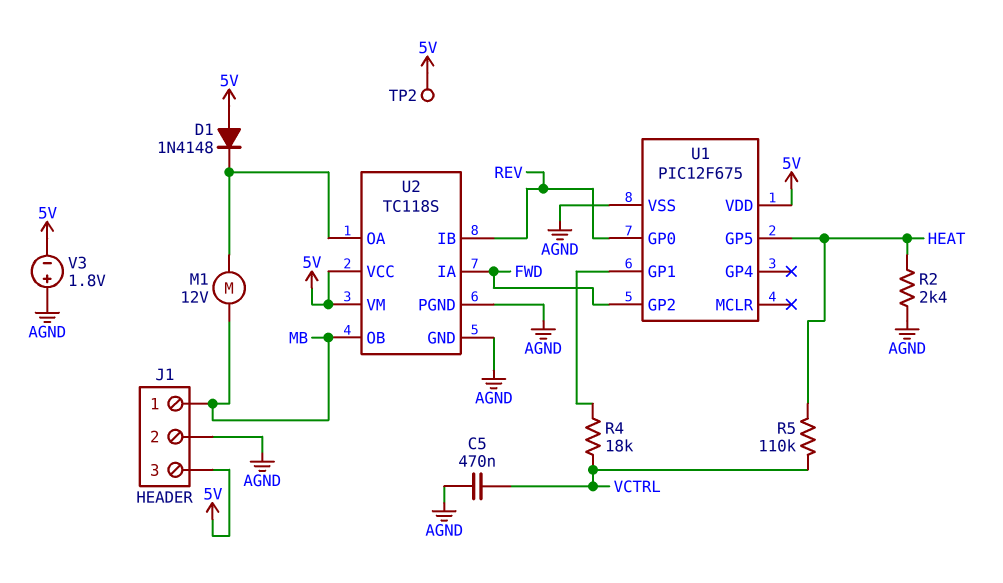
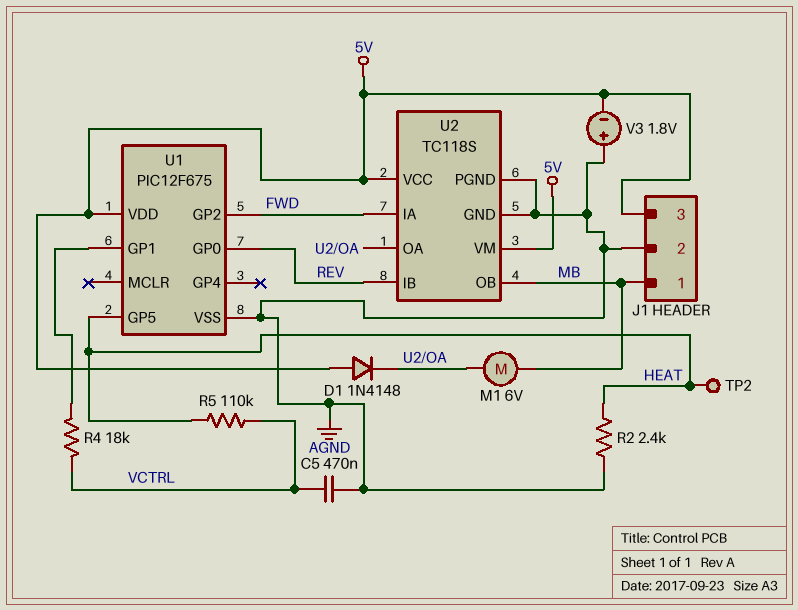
M1: motor 12V (MB, U2/OA) -> motor 6V (MB, U2/OA)
TP2: test point (5V) -> test point (HEAT)

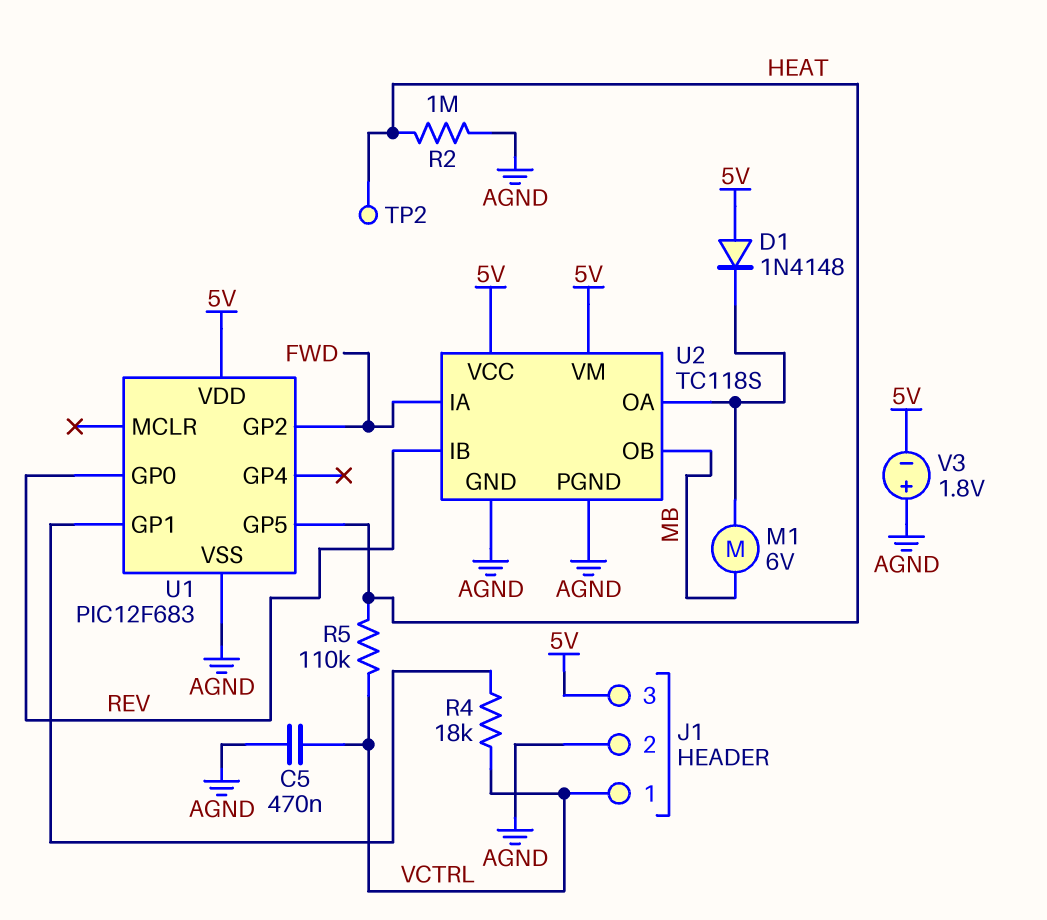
J1 pin 1: MB -> VCTRL
R2: 2.4k (AGND, HEAT) -> 1M (AGND, HEAT)
U1: PIC12F675 -> PIC12F683

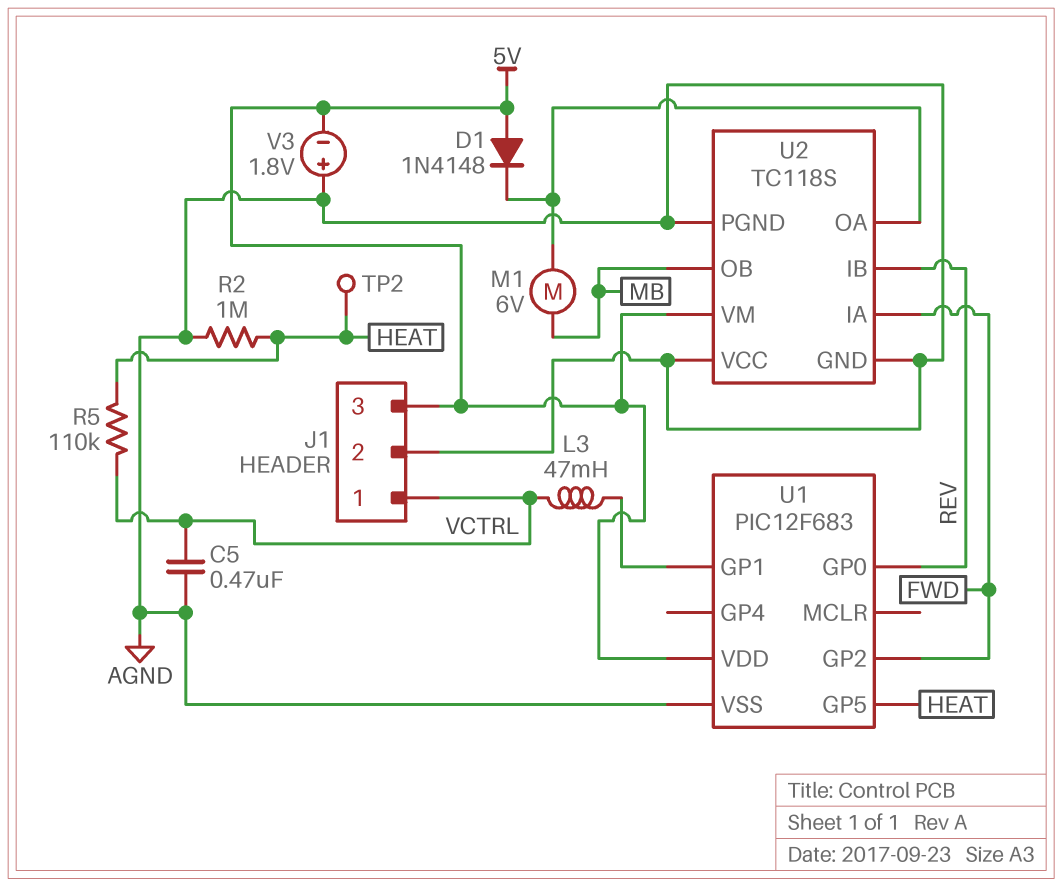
L3: none -> 47mH (U1/GP1, VCTRL)
R4: 18k (U1/GP1, VCTRL) -> none
U2 pin VCC: 5V -> AGND

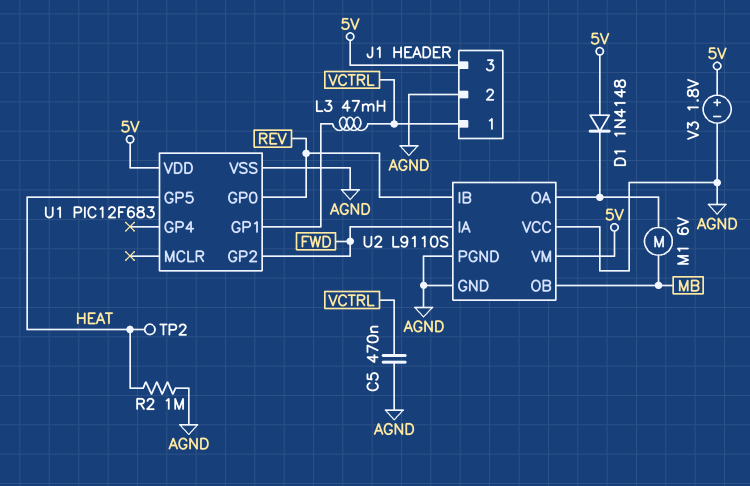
R5: 110k (HEAT, VCTRL) -> none
U2: TC118S -> L9110S
V3: 1.8V (plus AGND, minus 5V) -> 1.8V (plus 5V, minus AGND)

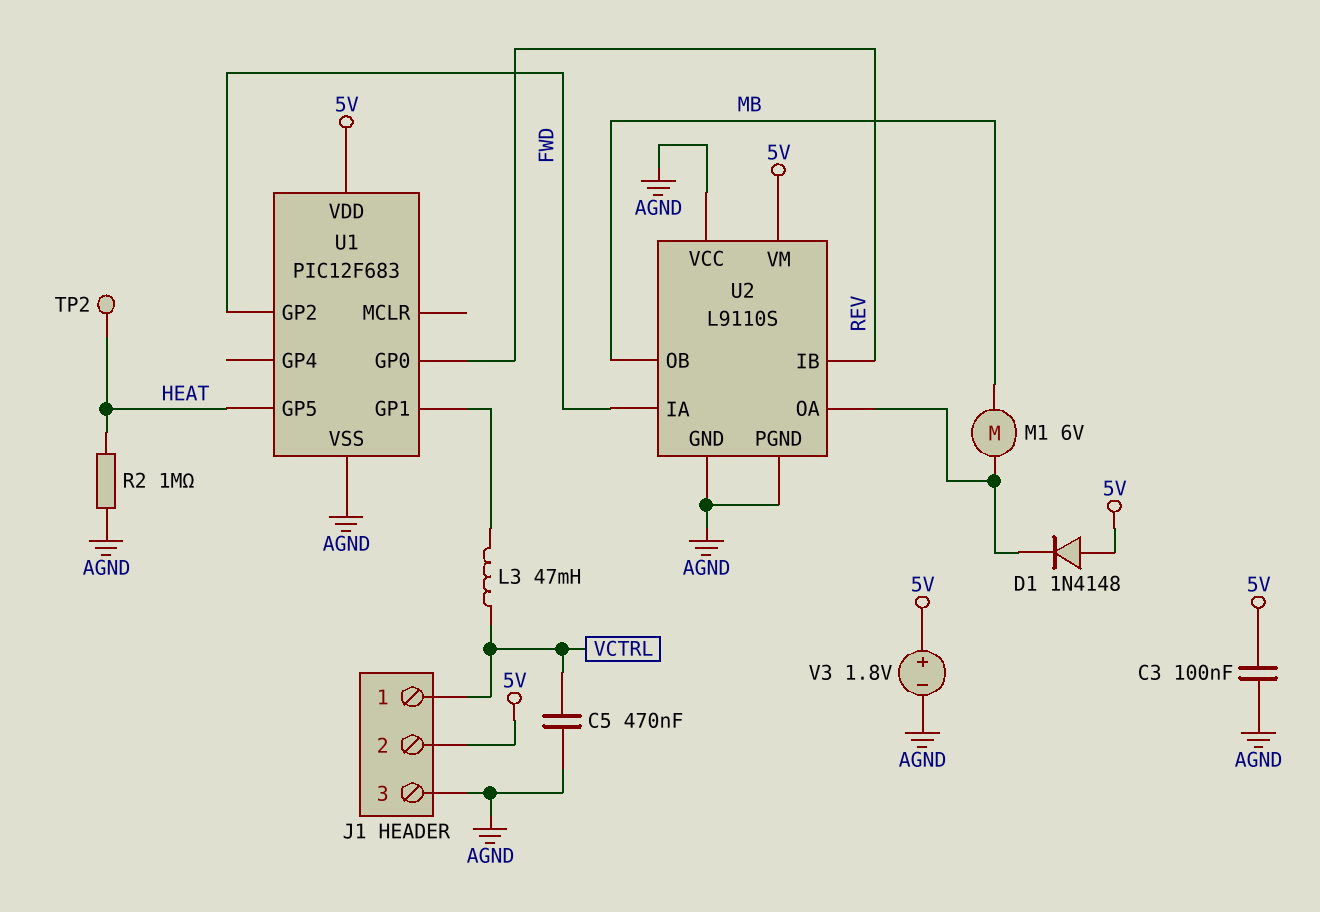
C3: none -> 100nF (5V, AGND)
J1 pin 2: AGND -> 5V
J1 pin 3: 5V -> AGND

